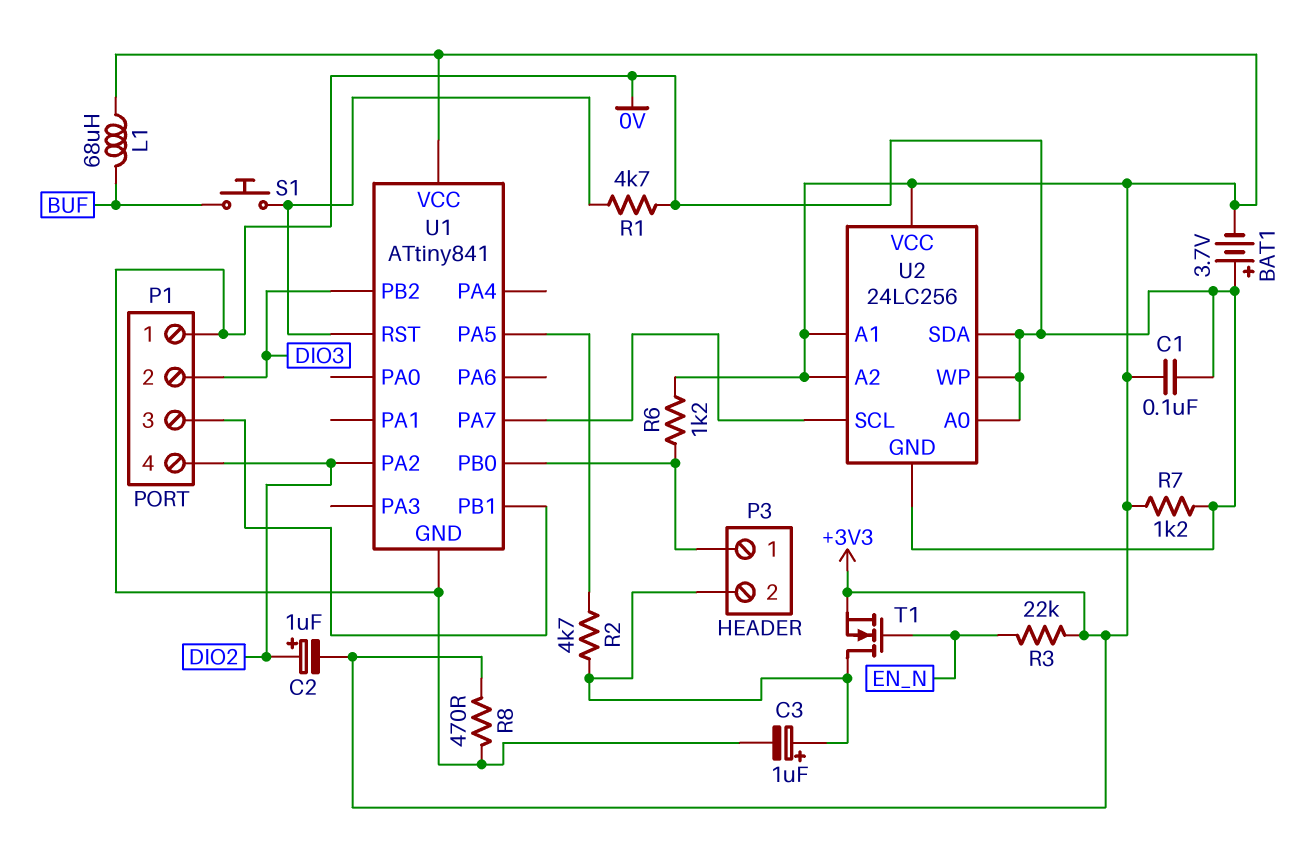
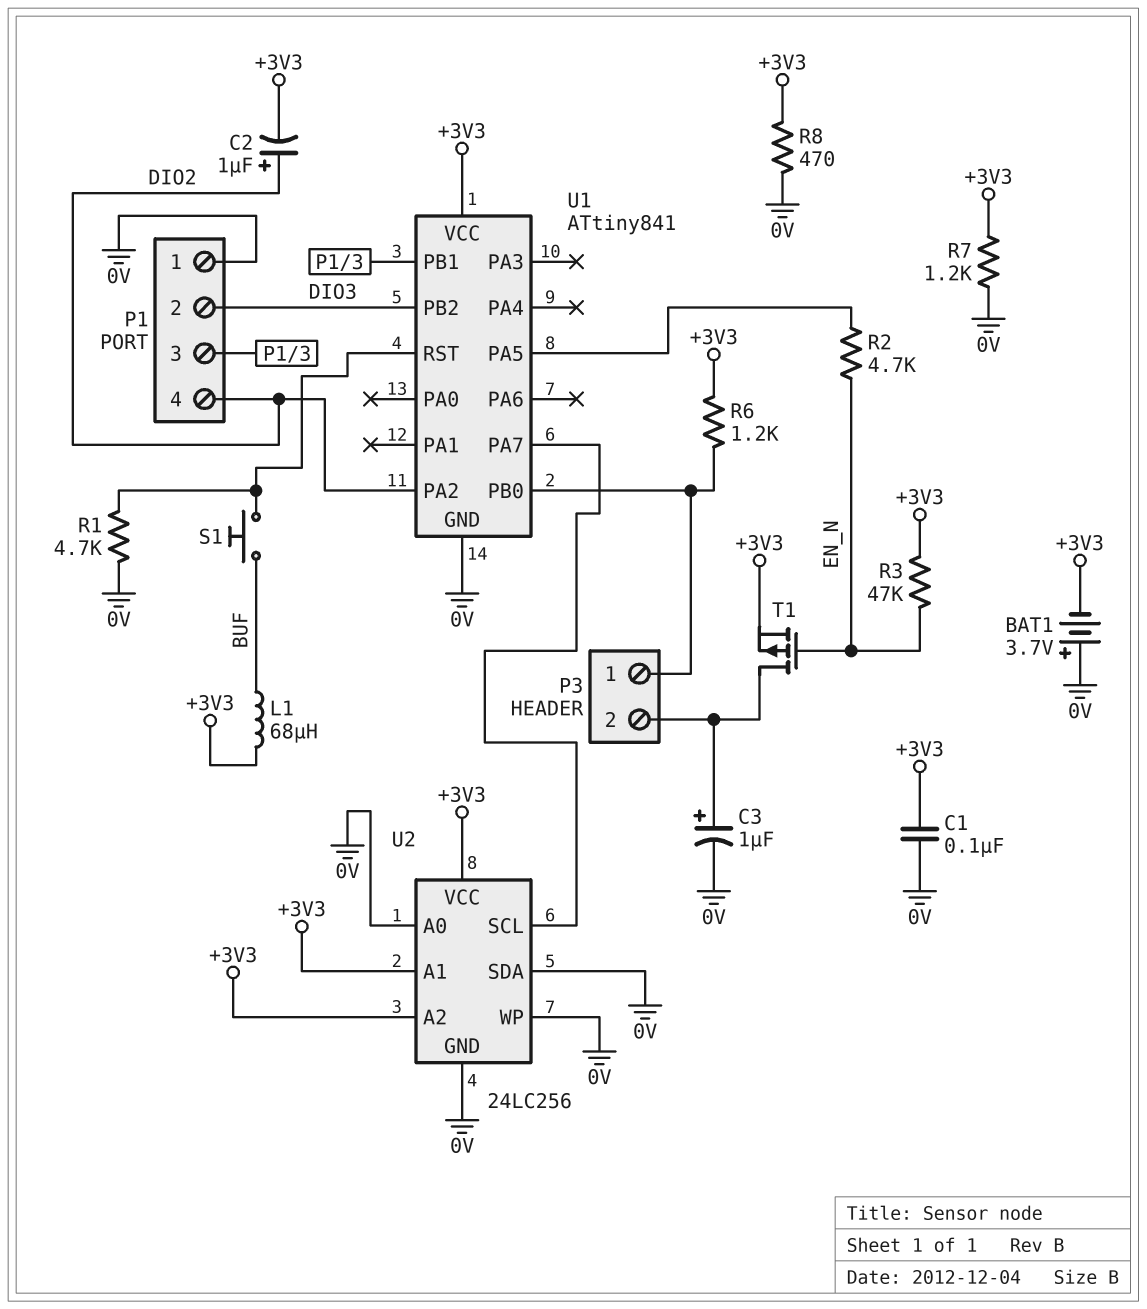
R2: 4.7k (P3/2, U1/PA5) -> 4.7k (EN_N, U1/PA5)
R3: 22k (+3V3, EN_N) -> 47k (+3V3, EN_N)
T1: NMOS (G EN_N, D P3/2, S +3V3) -> PMOS (G EN_N, D P3/2, S +3V3)

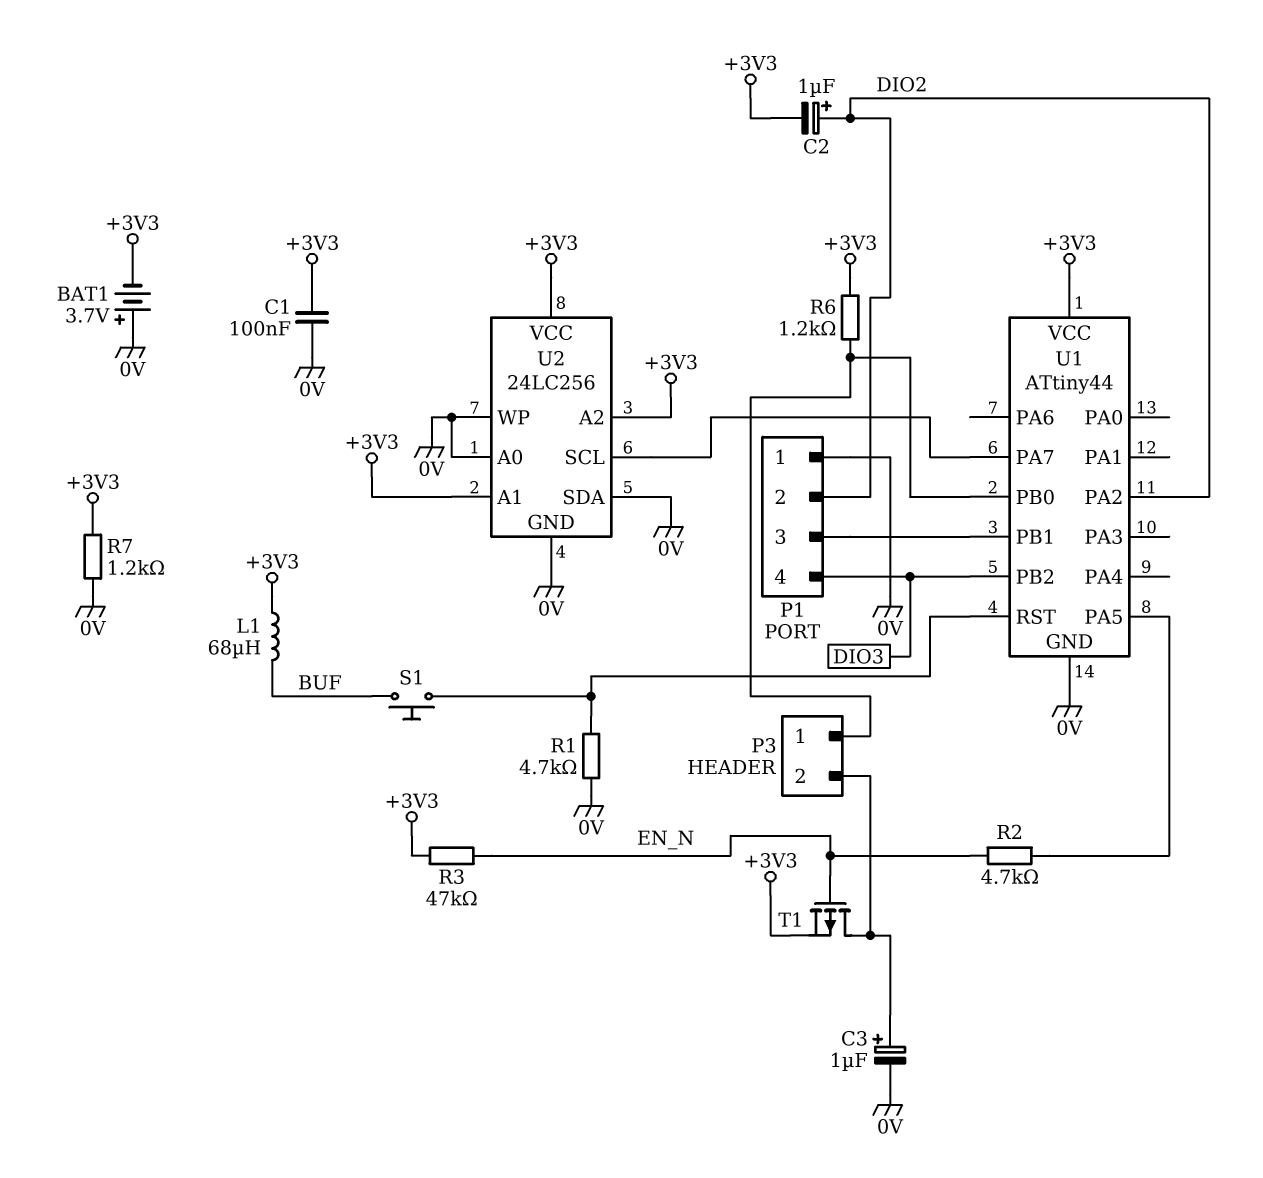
P1 pin 2: DIO3 -> DIO2
P1 pin 4: DIO2 -> DIO3
R8: 470 (+3V3, 0V) -> none
U1: ATtiny841 -> ATtiny44

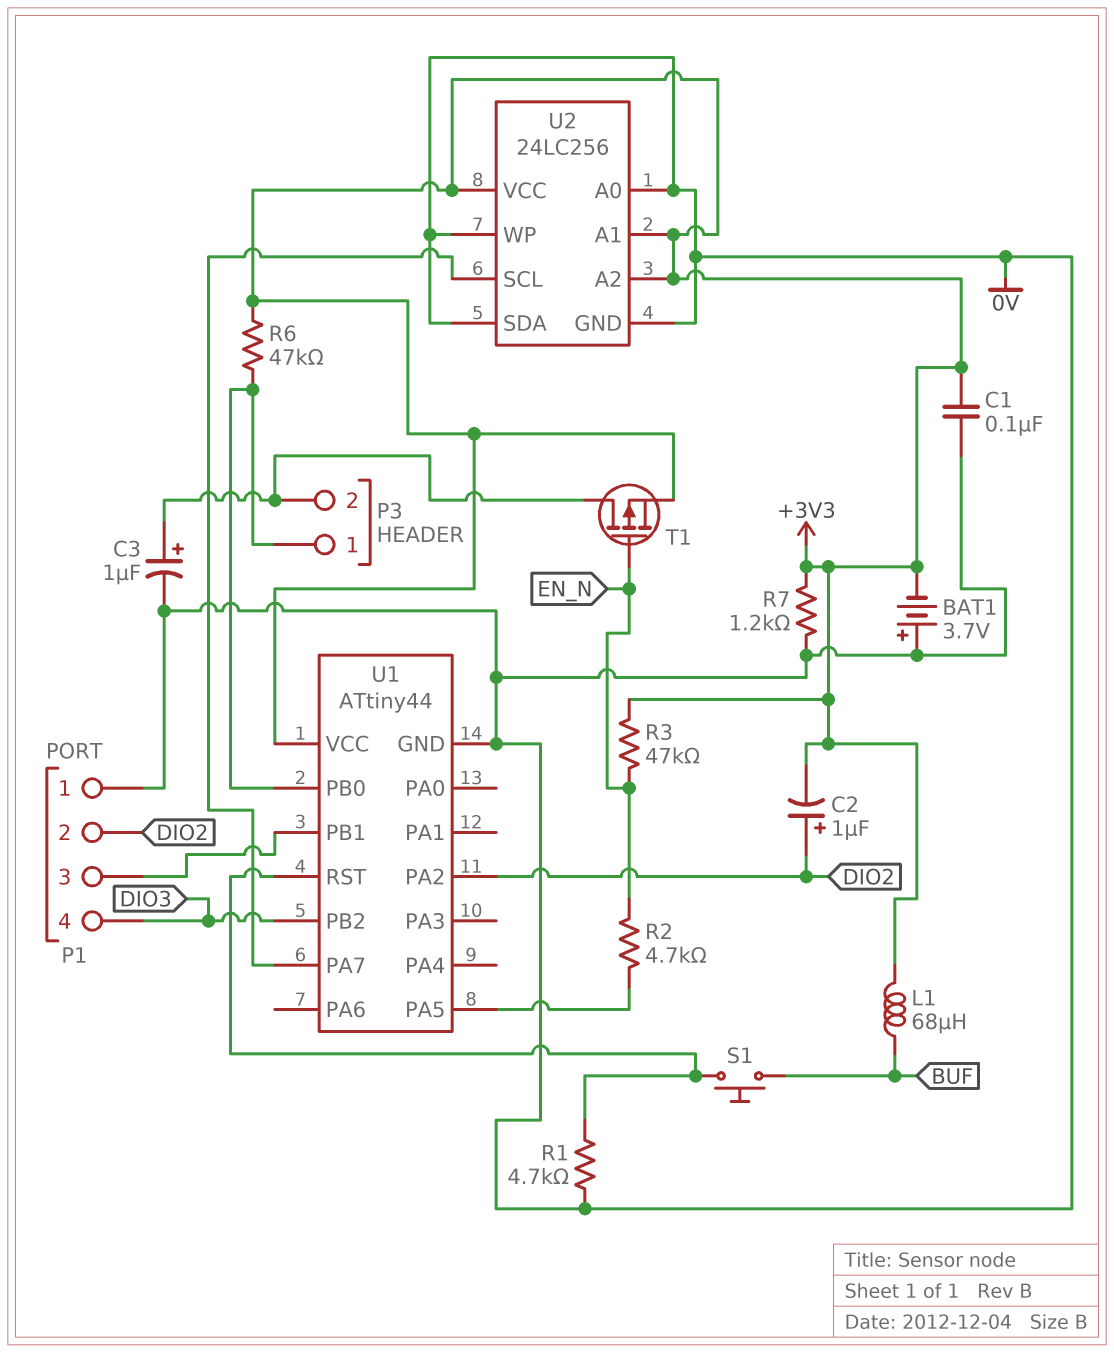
R6: 1.2k (+3V3, P3/1) -> 47k (+3V3, P3/1)

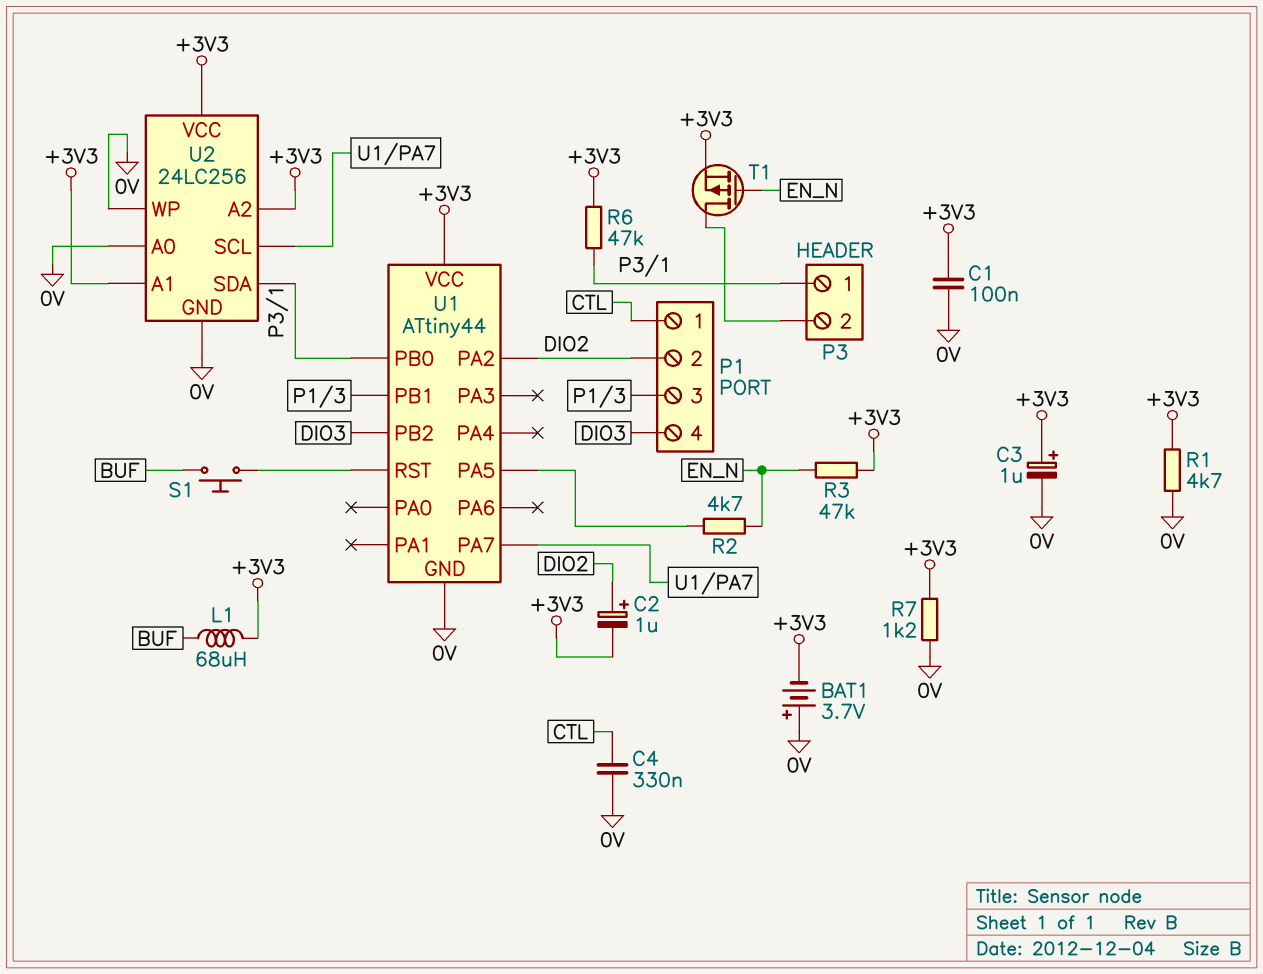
C3: 1uF (plus P3/2, minus 0V) -> 1uF (plus +3V3, minus 0V)
C4: none -> 330nF (0V, CTL)
P1 pin 1: 0V -> CTL
R1: 4.7k (0V, U1/RST) -> 4.7k (+3V3, 0V)
U2 pin SDA: 0V -> P3/1

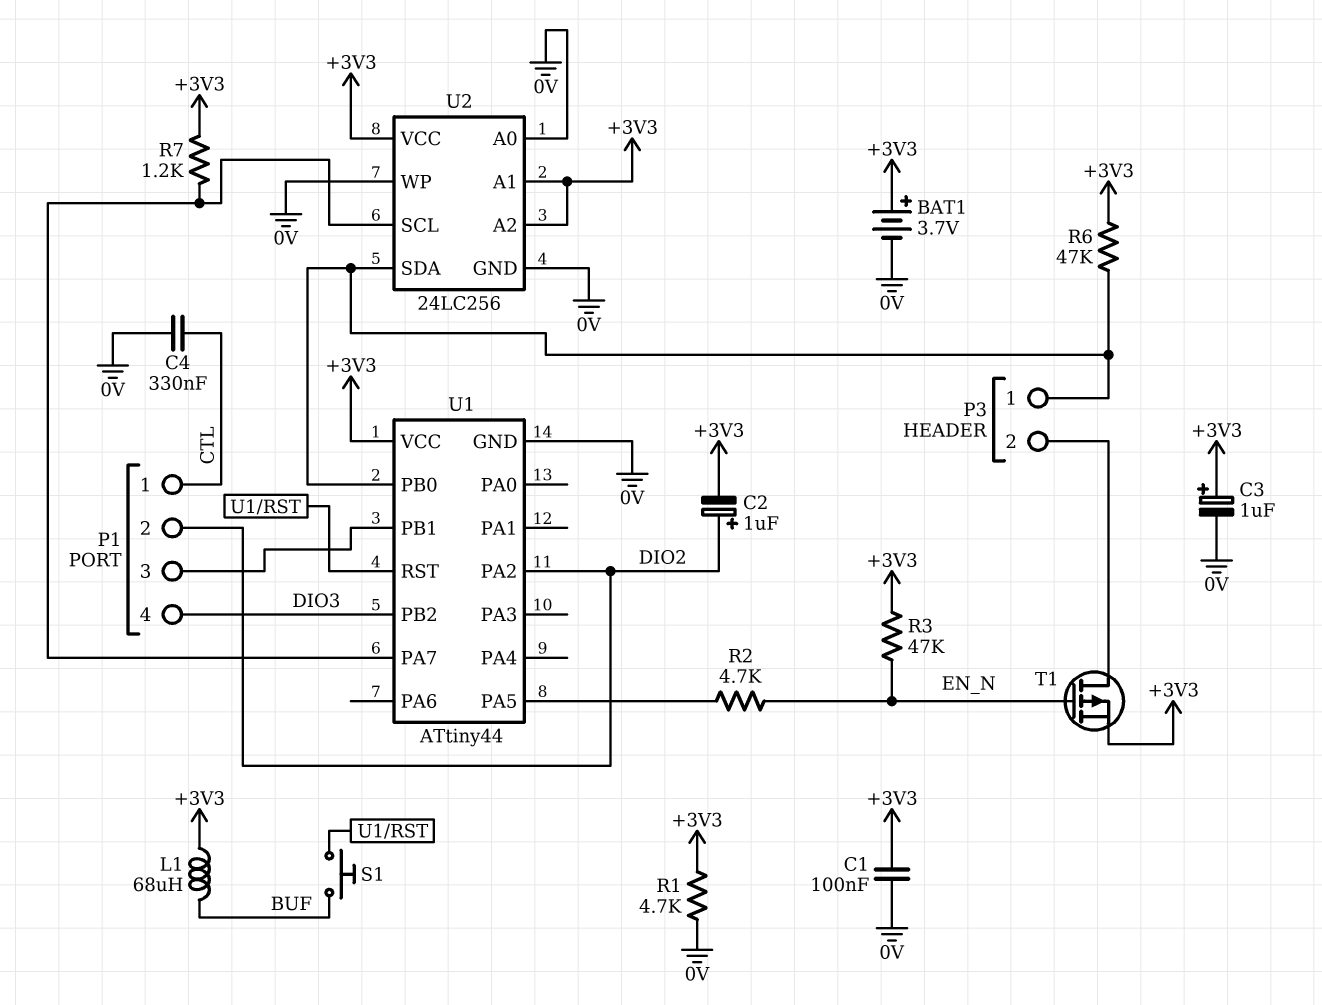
BAT1: 3.7V (plus 0V, minus +3V3) -> 3.7V (plus +3V3, minus 0V)
R7: 1.2k (+3V3, 0V) -> 1.2k (+3V3, U1/PA7)

